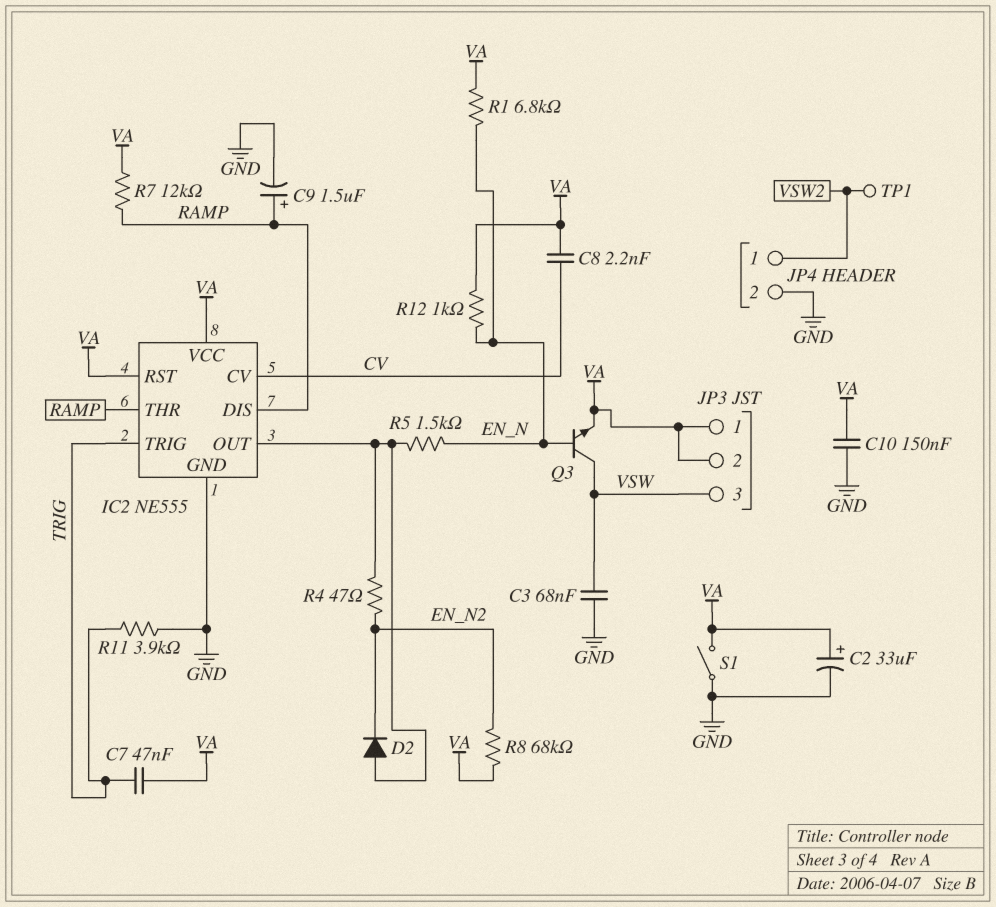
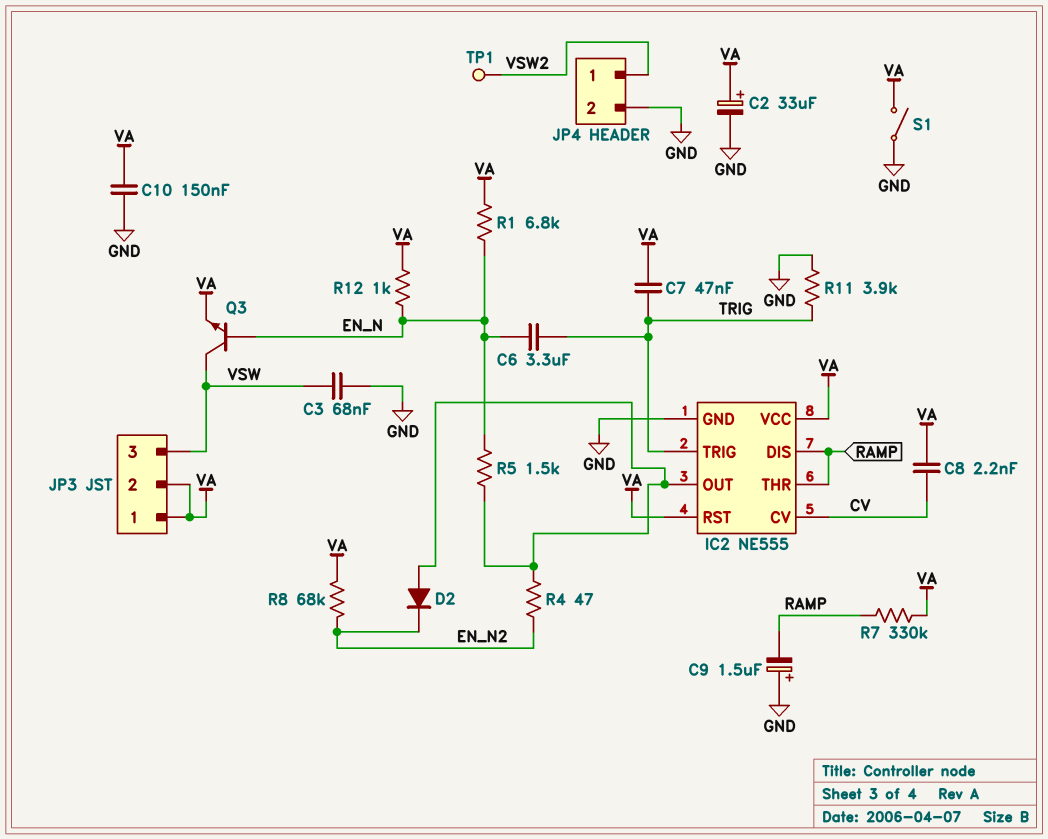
C6: none -> 3.3uF (EN_N, TRIG)
C9: 1.5uF (plus RAMP, minus GND) -> 1.5uF (plus GND, minus RAMP)
R7: 12k (RAMP, VA) -> 330k (RAMP, VA)

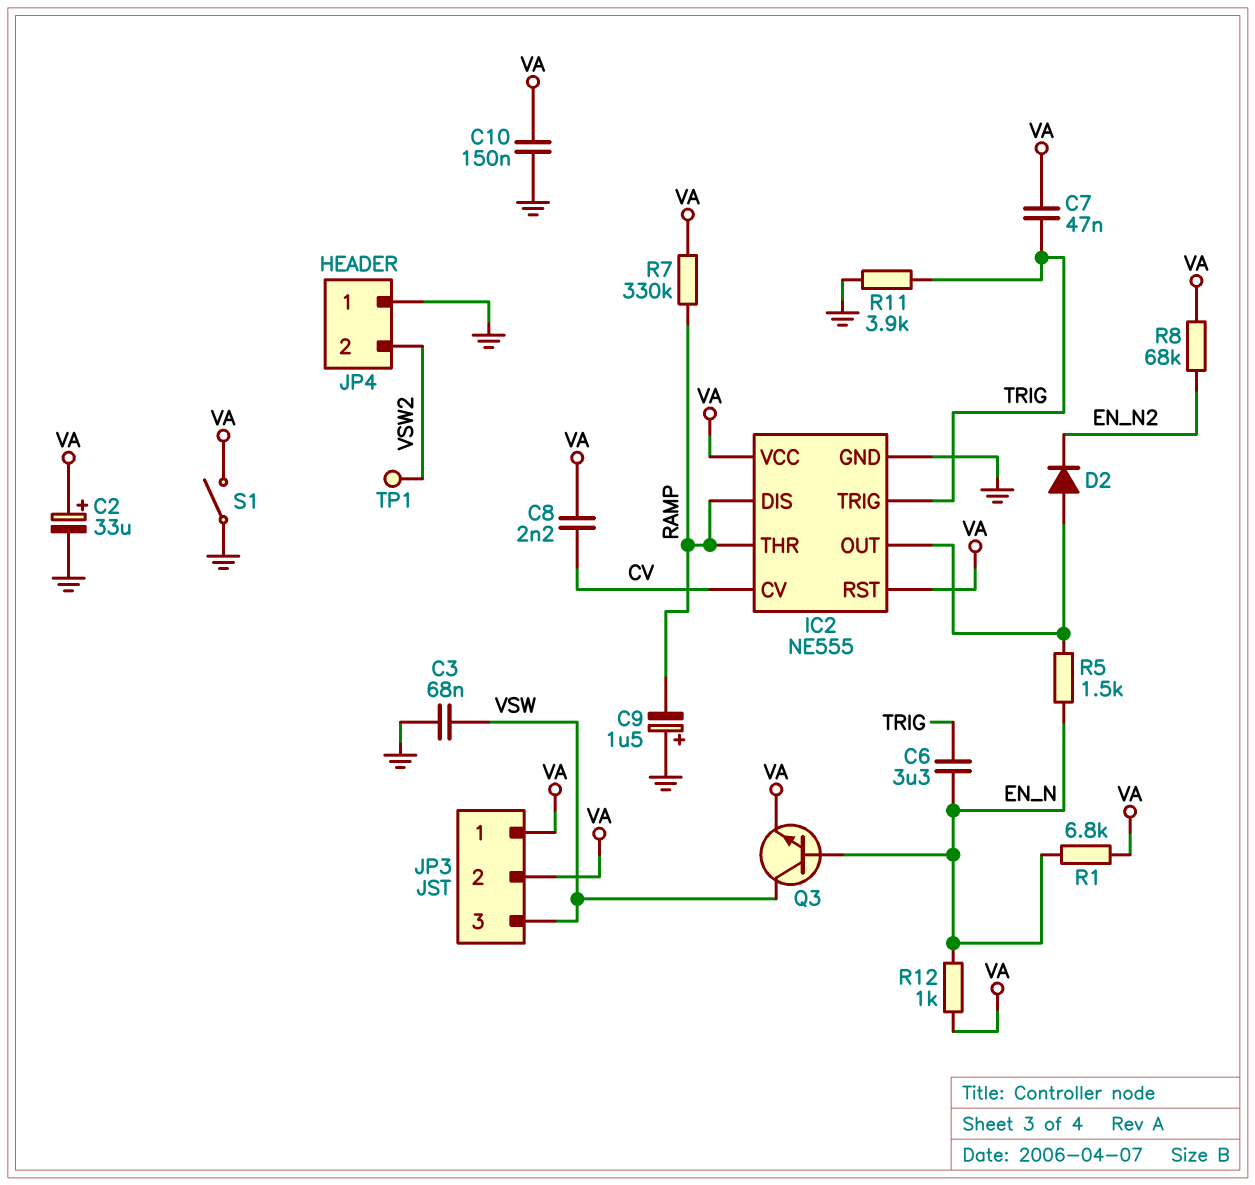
JP4 pin 1: VSW2 -> GND
JP4 pin 2: GND -> VSW2
R4: 47 (EN_N2, IC2/OUT) -> none

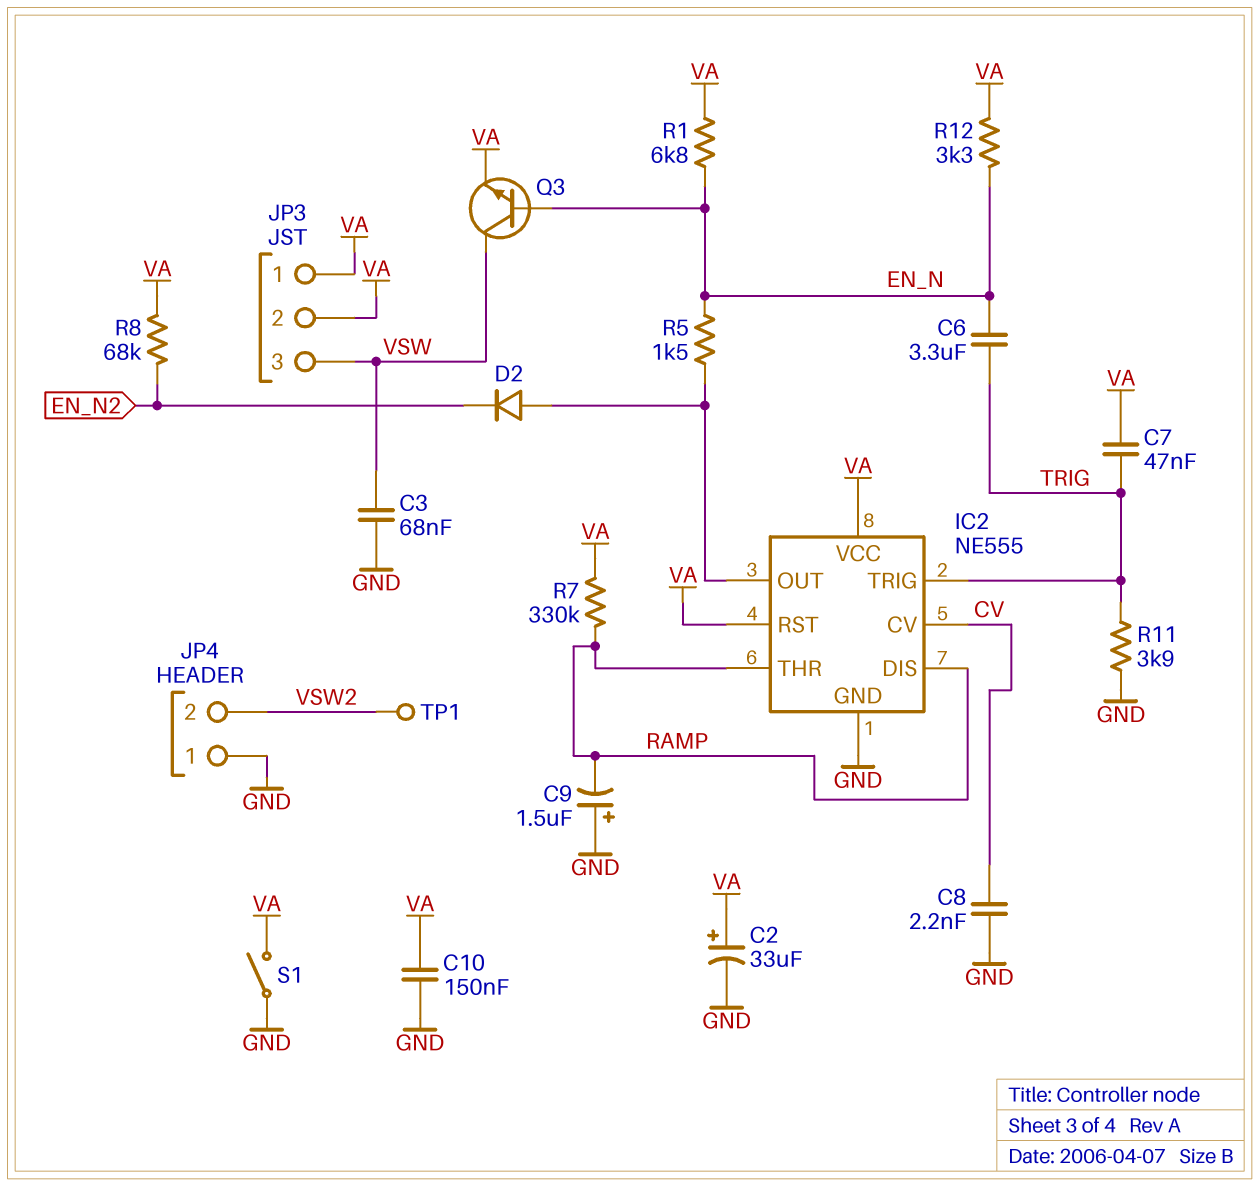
C8: 2.2nF (CV, VA) -> 2.2nF (CV, GND)
R12: 1k (EN_N, VA) -> 3.3k (EN_N, VA)

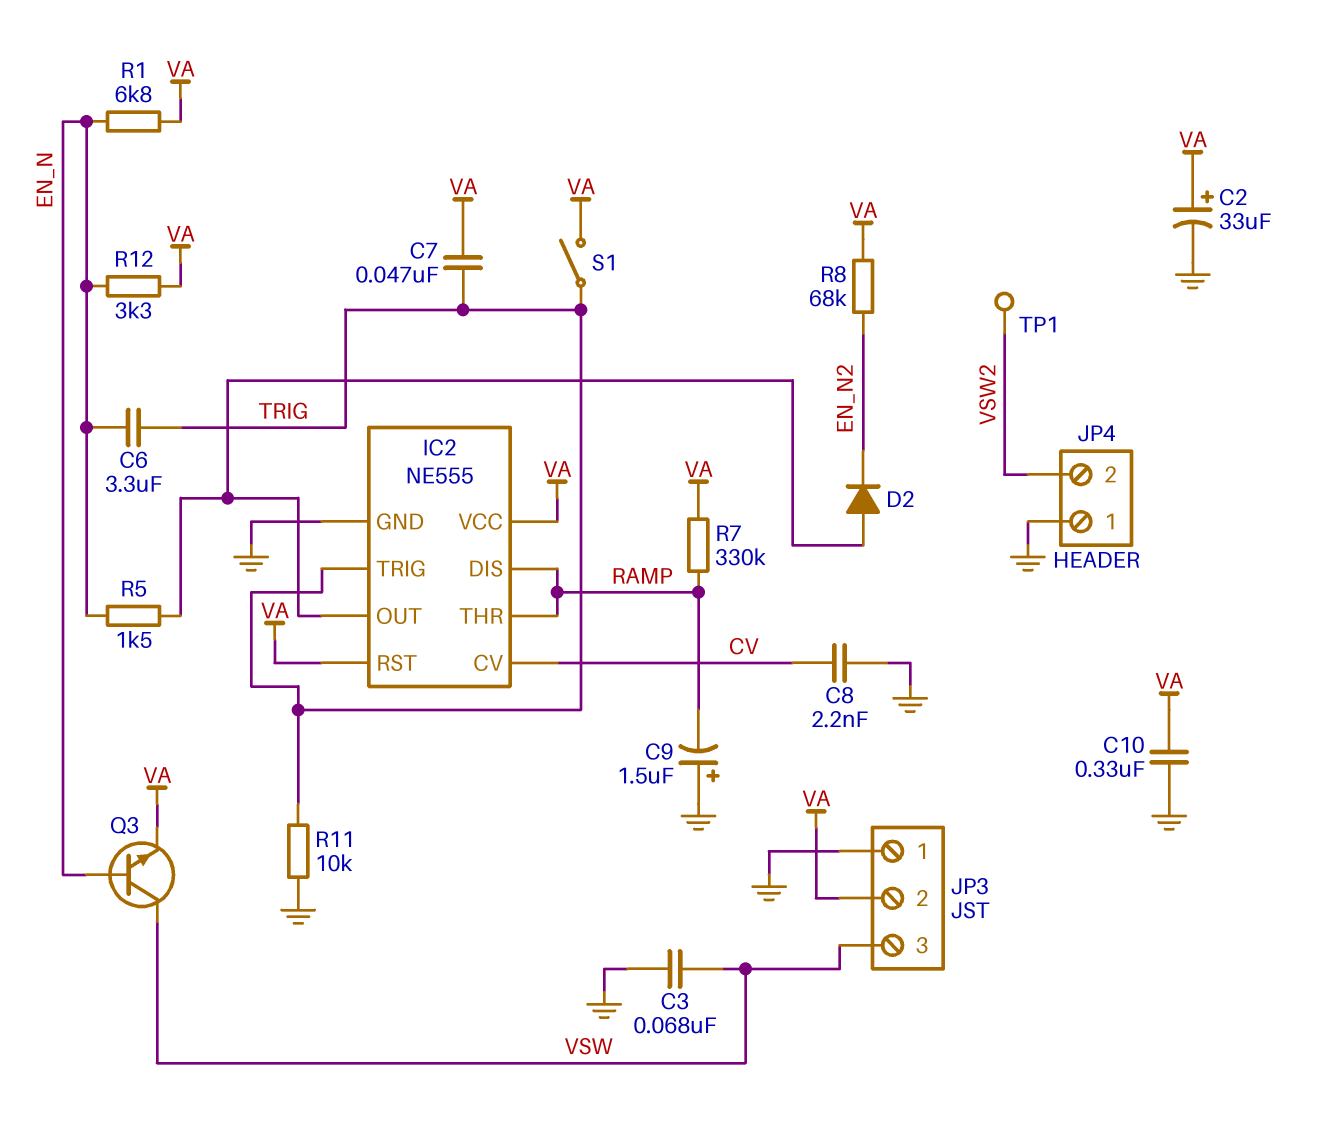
C10: 150nF (GND, VA) -> 330nF (GND, VA)
JP3 pin 1: VA -> GND
R11: 3.9k (GND, TRIG) -> 10k (GND, TRIG)
S1: switch (GND, VA) -> switch (TRIG, VA)

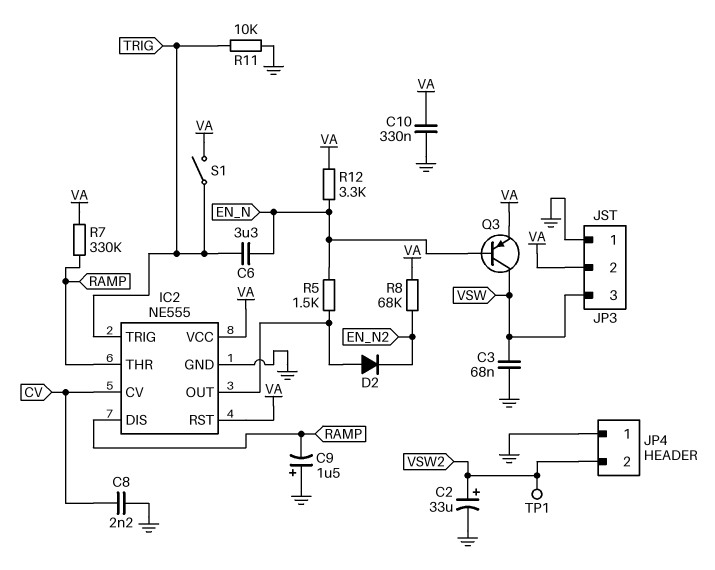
C2: 33uF (plus VA, minus GND) -> 33uF (plus VSW2, minus GND)
C7: 47nF (TRIG, VA) -> none
Q3: NPN (B EN_N, C VSW, E VA) -> PNP (B EN_N, C VSW, E VA)
R1: 6.8k (EN_N, VA) -> none

